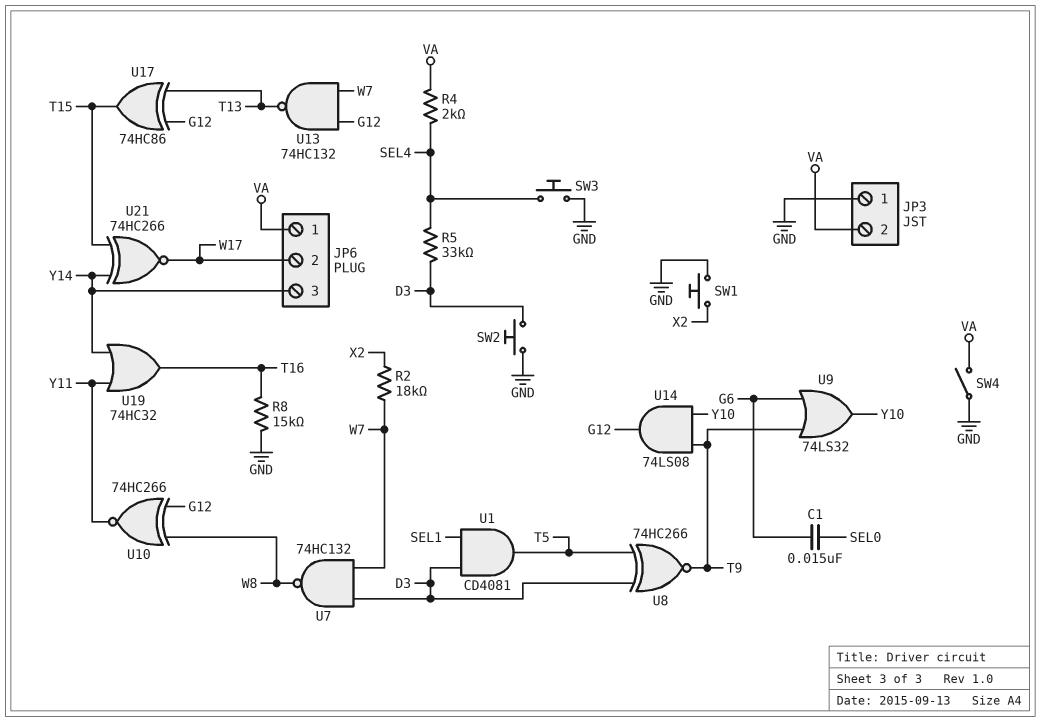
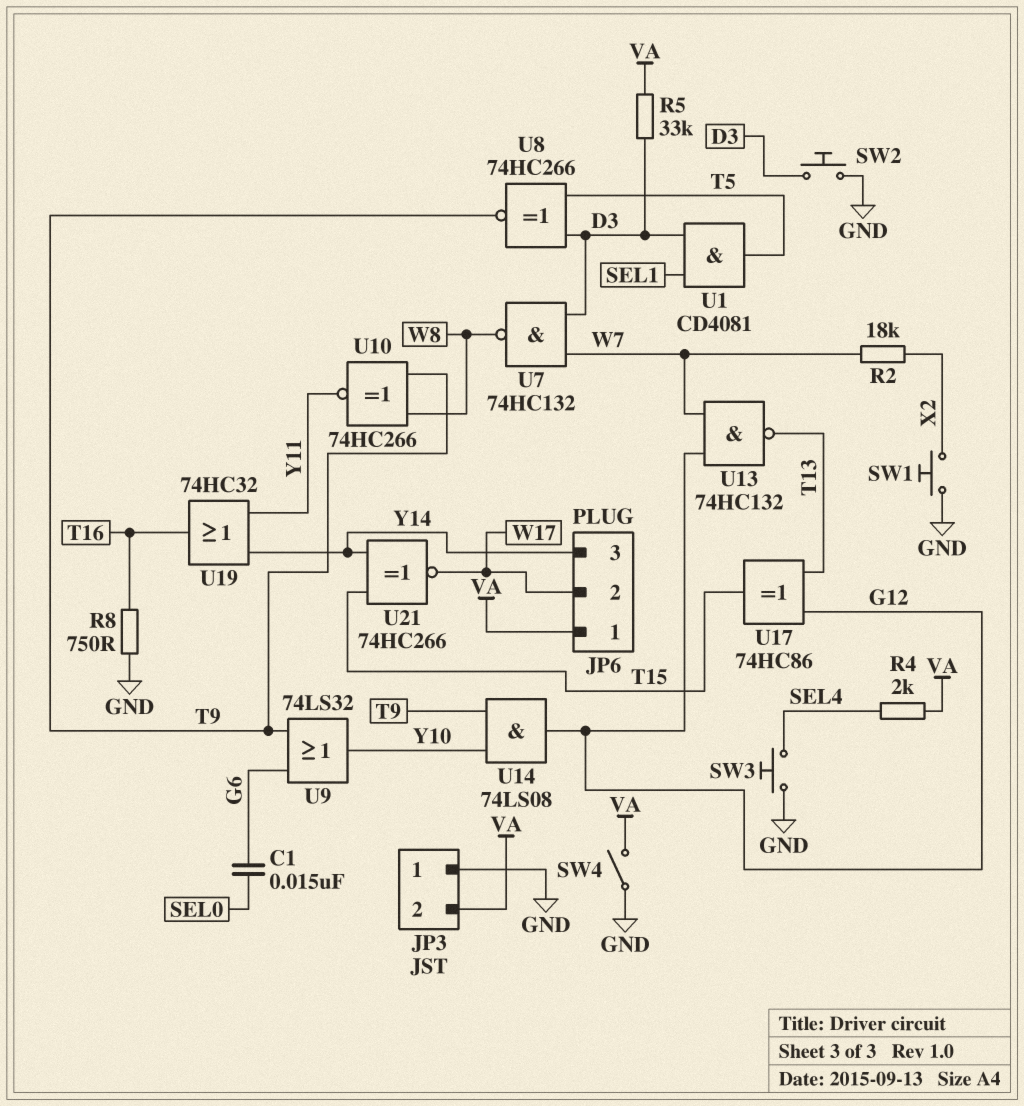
R5: 33k (D3, SEL4) -> 33k (D3, VA)
R8: 15k (GND, T16) -> 750 (GND, T16)
U10: XNOR 74HC266 (in G12, in W8, out Y11) -> XNOR 74HC266 (in T9, in W8, out Y11)

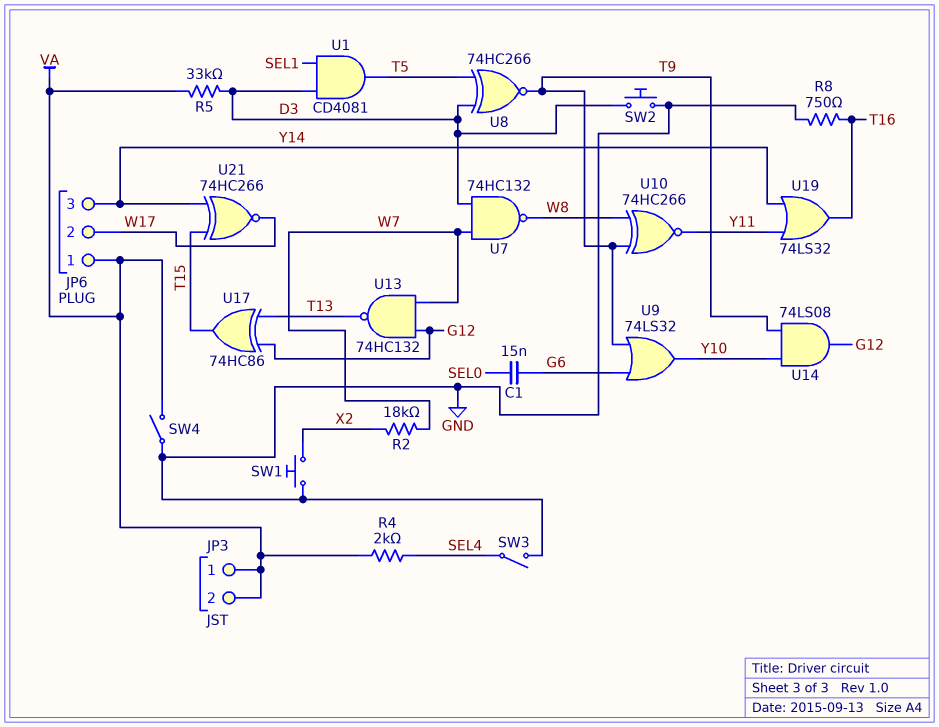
JP3 pin 1: GND -> VA
SW3: button (GND, SEL4) -> switch (GND, SEL4)
U19: OR 74HC32 (in Y11, in Y14, out T16) -> OR 74LS32 (in Y11, in Y14, out T16)

